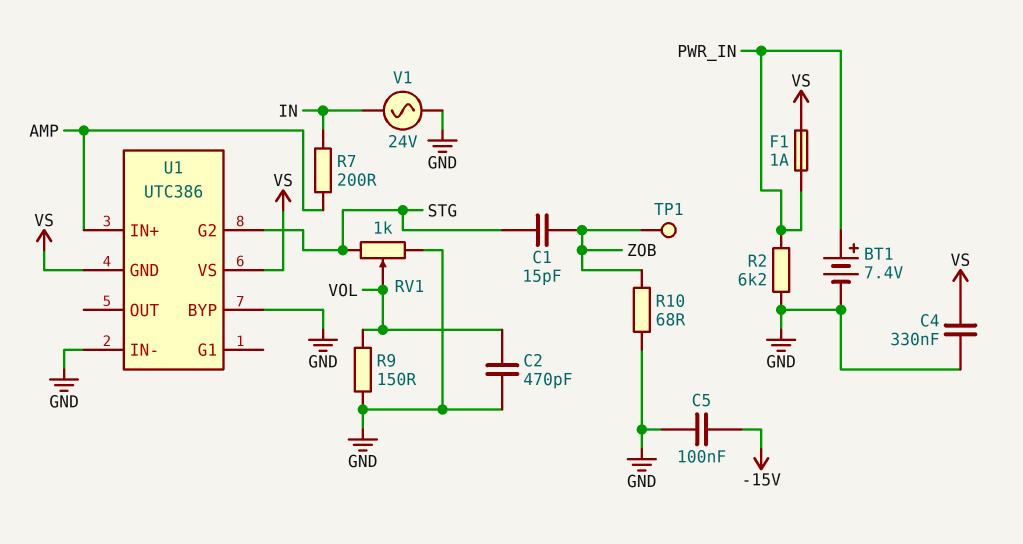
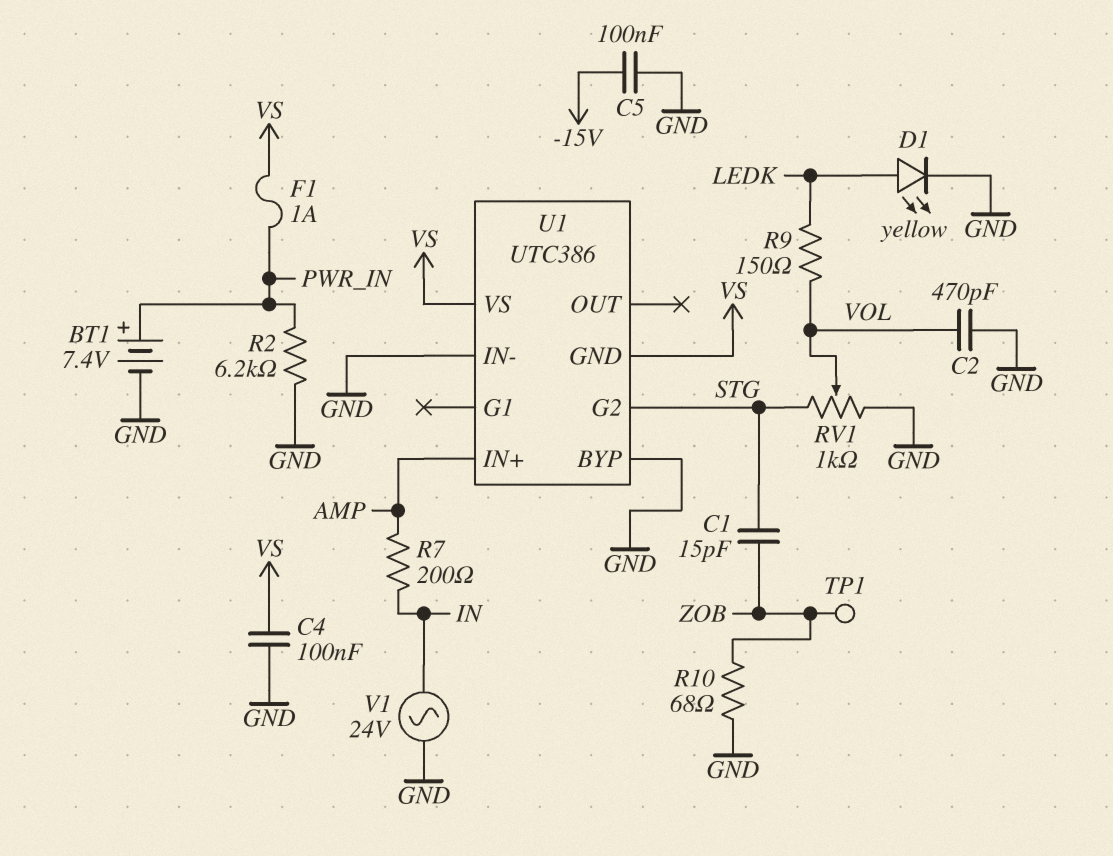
C4: 330nF (GND, VS) -> 100nF (GND, VS)
D1: none -> LED yellow (A LEDK, K GND)
R9: 150 (GND, VOL) -> 150 (LEDK, VOL)

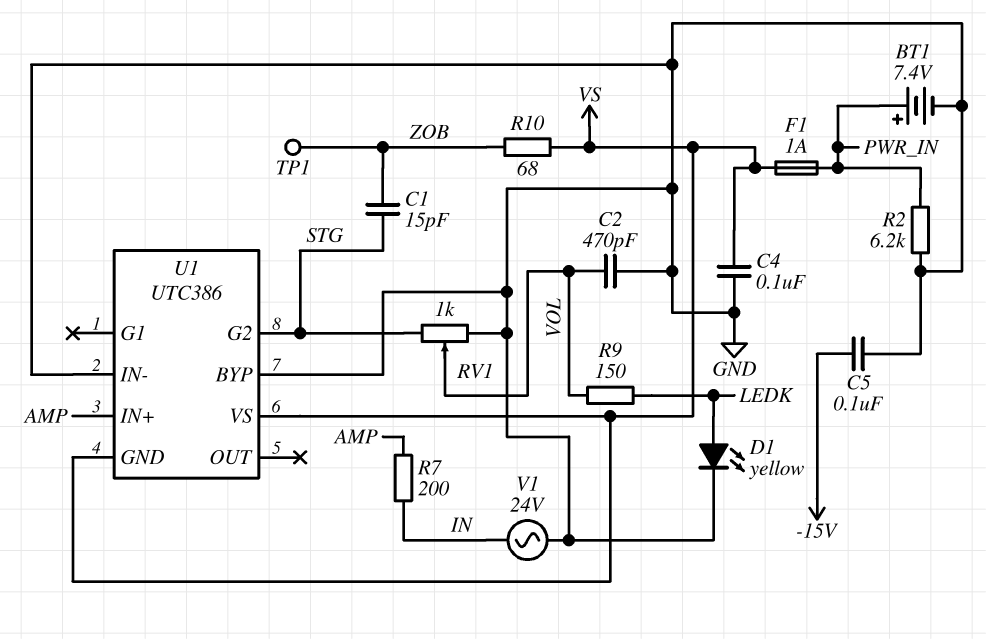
R10: 68 (GND, ZOB) -> 68 (VS, ZOB)

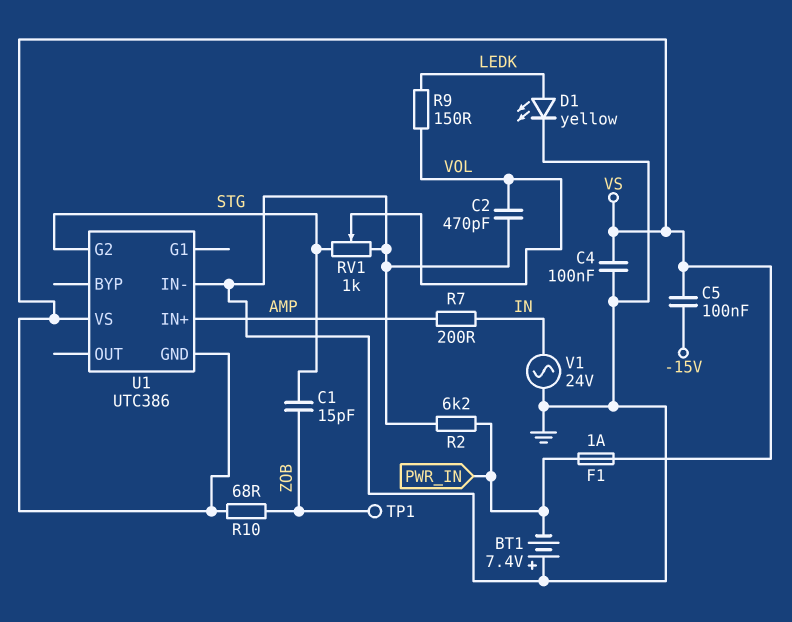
BT1: 7.4V (plus PWR_IN, minus GND) -> 7.4V (plus GND, minus PWR_IN)
C5: 100nF (-15V, GND) -> 100nF (-15V, VS)
U1 pin BYP: GND -> none

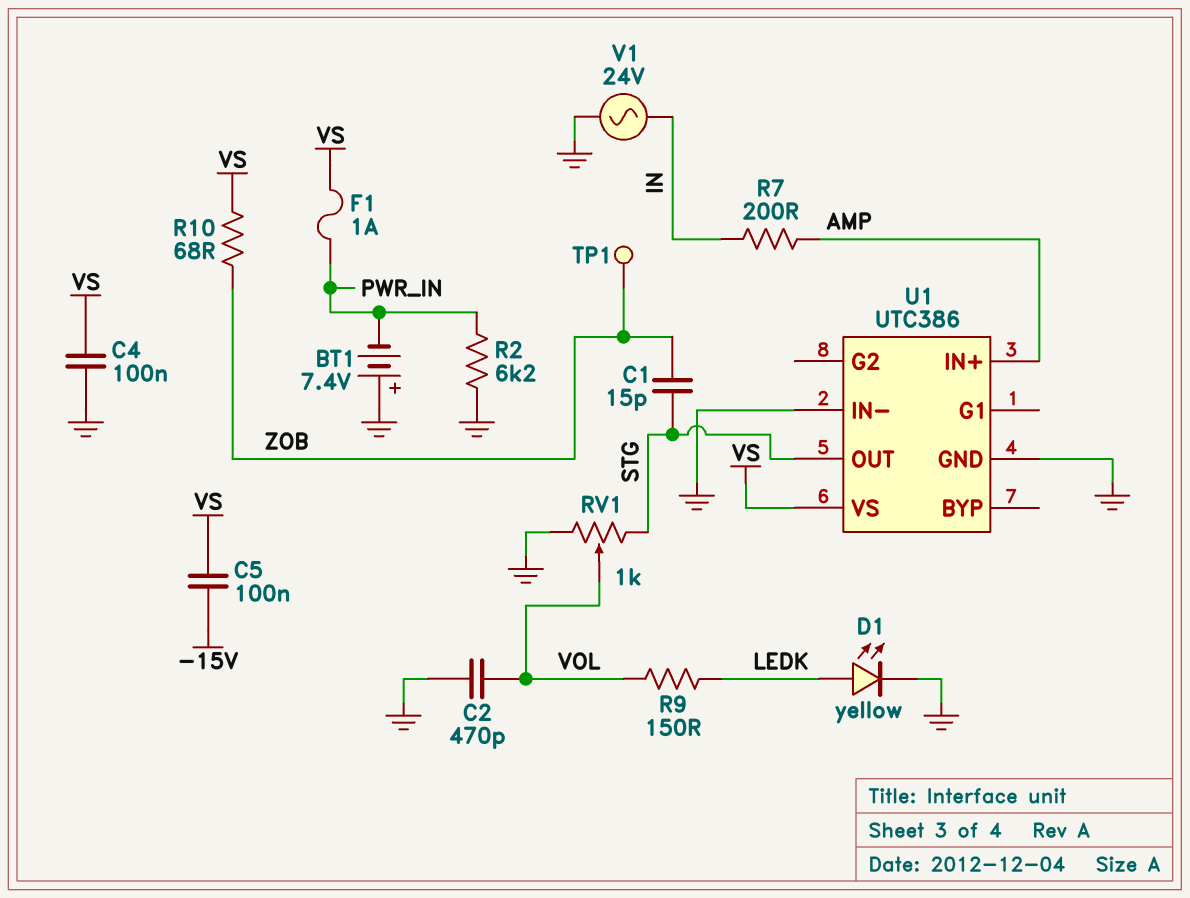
U1 pin G2: STG -> none
U1 pin GND: VS -> GND
U1 pin OUT: none -> STG

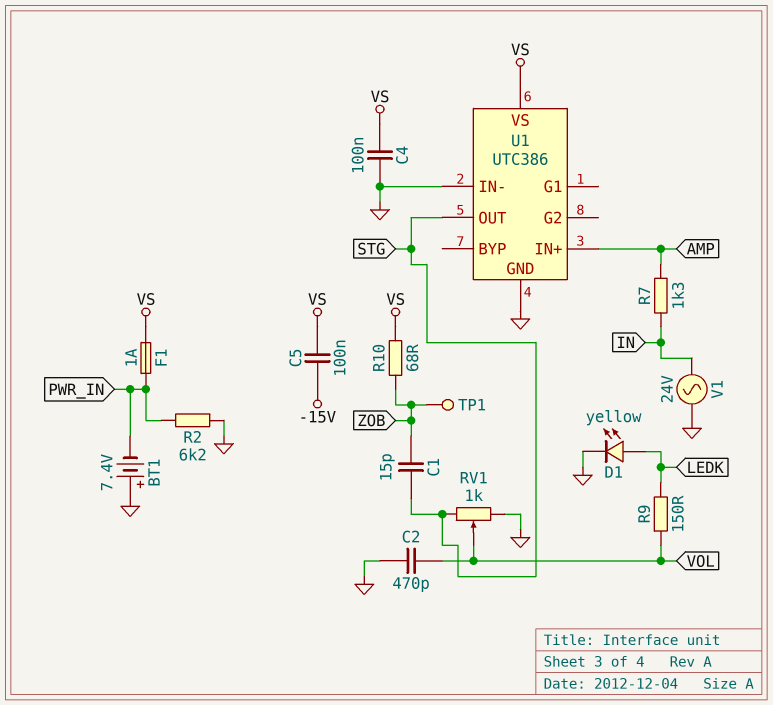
R7: 200 (AMP, IN) -> 1.3k (AMP, IN)

